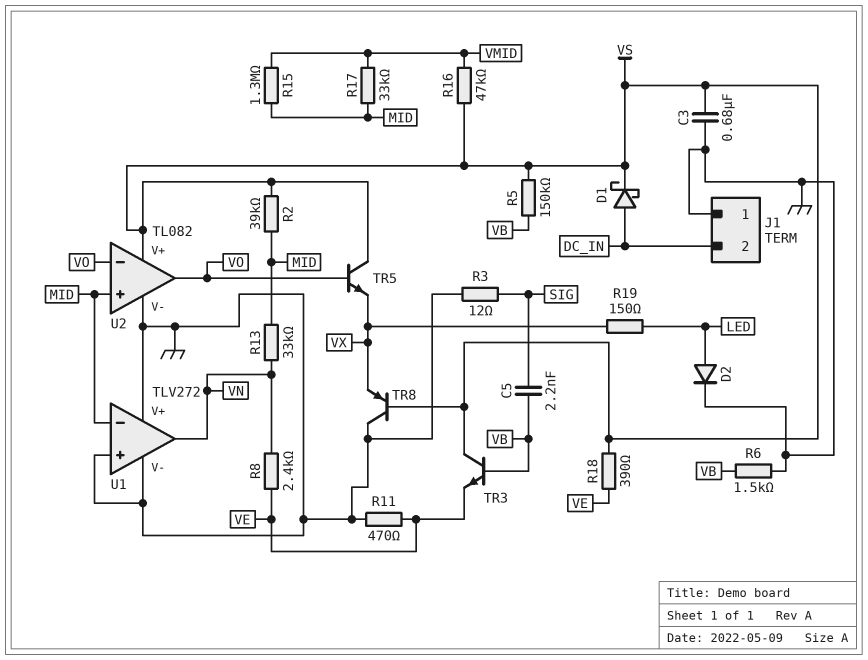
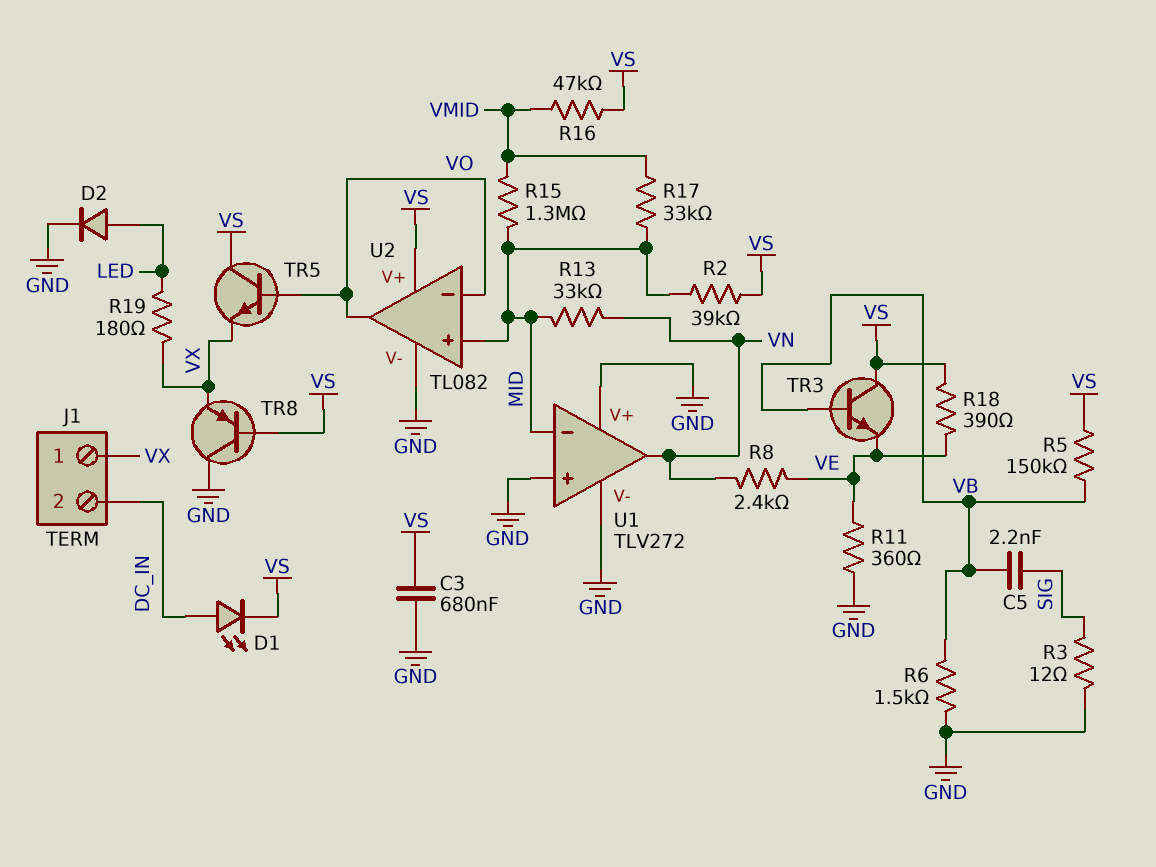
D1: schottky (A DC_IN, K VS) -> LED (A DC_IN, K VS)
J1 pin 1: GND -> VX
R11: 470 (GND, VE) -> 360 (GND, VE)
R19: 150 (LED, VX) -> 180 (LED, VX)

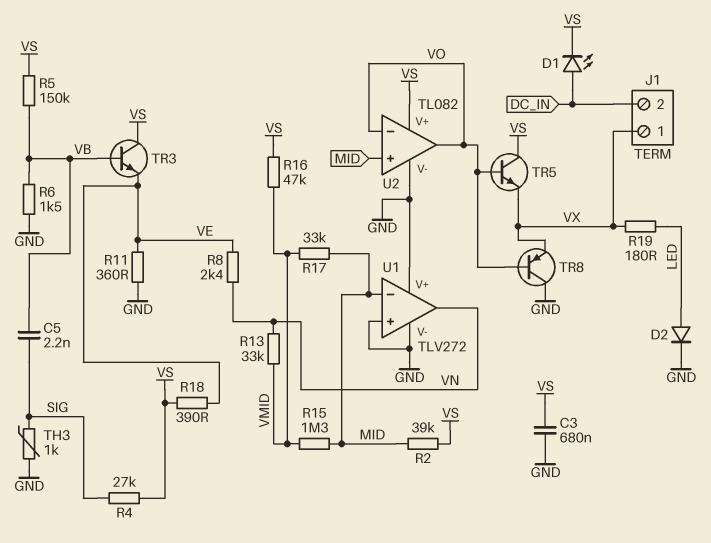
R3: 12 (GND, SIG) -> none
R4: none -> 27k (SIG, VS)
R13: 33k (MID, VN) -> 33k (VMID, VN)
TH3: none -> 1k (GND, SIG)
TR8: PNP (B VS, C GND, E VX) -> PNP (B VO, C GND, E VX)

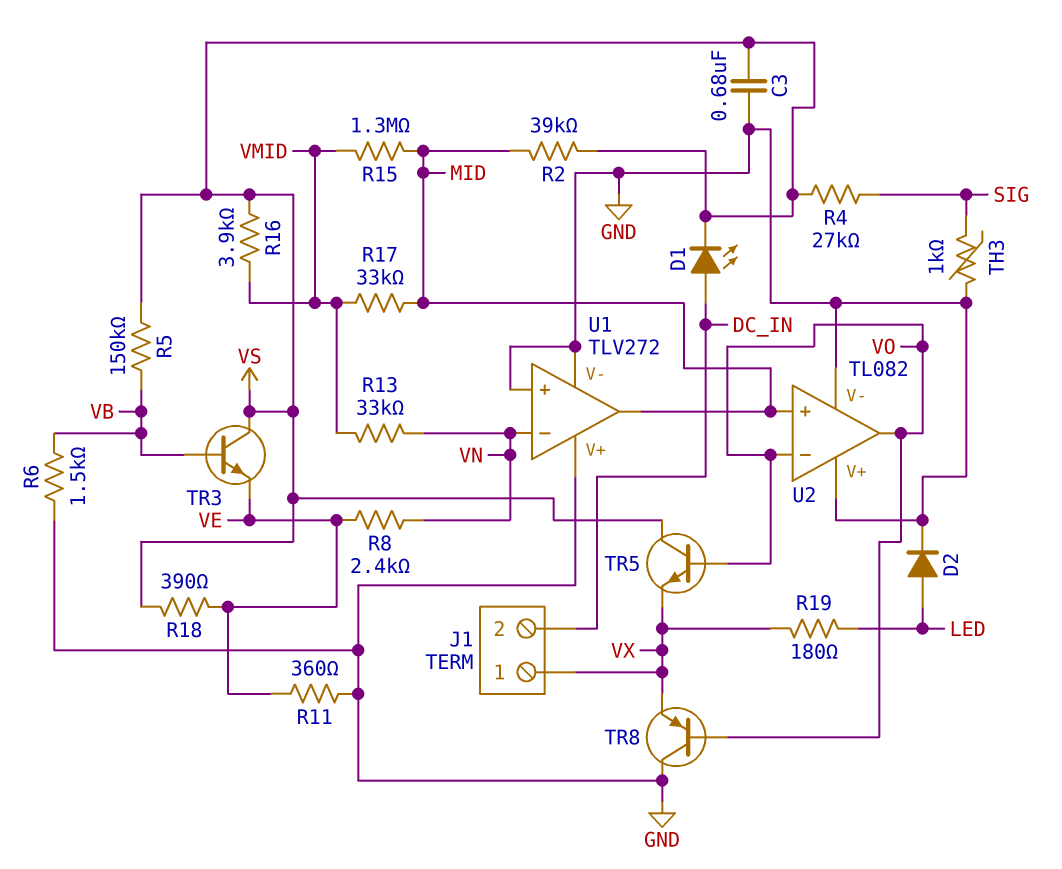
C5: 2.2nF (SIG, VB) -> none
R16: 47k (VMID, VS) -> 3.9k (VMID, VS)
U1 pin in-: MID -> VN
U1 pin out: VN -> MID
U2 pin V+: VS -> GND

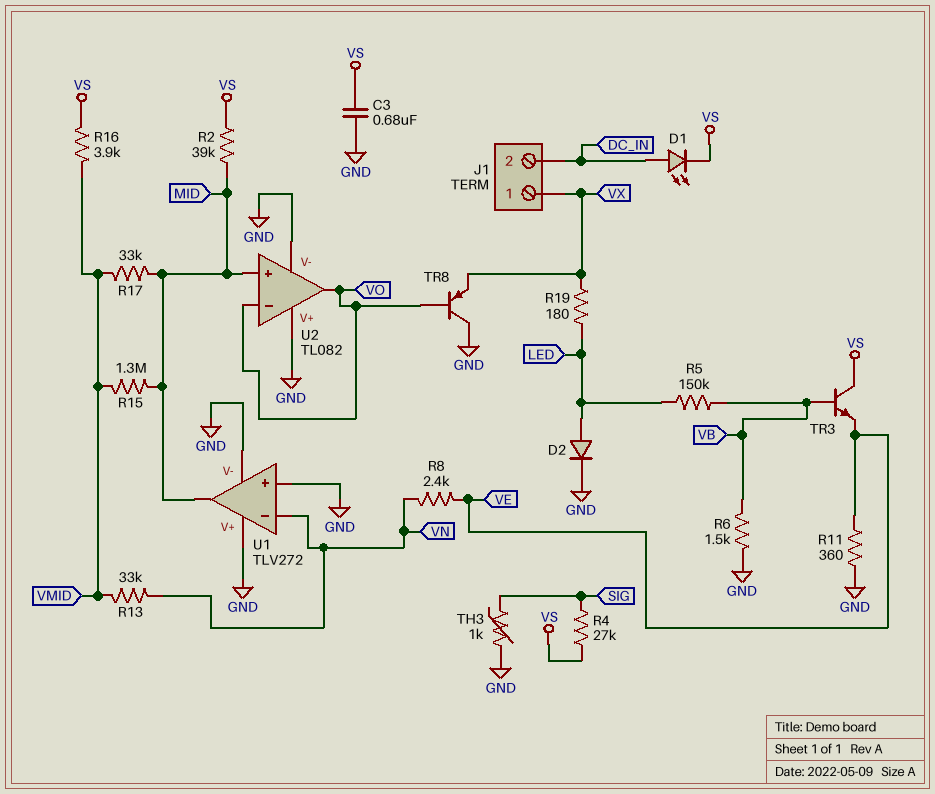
R5: 150k (VB, VS) -> 150k (LED, VB)
R18: 390 (VE, VS) -> none
TR5: NPN (B VO, C VS, E VX) -> none

